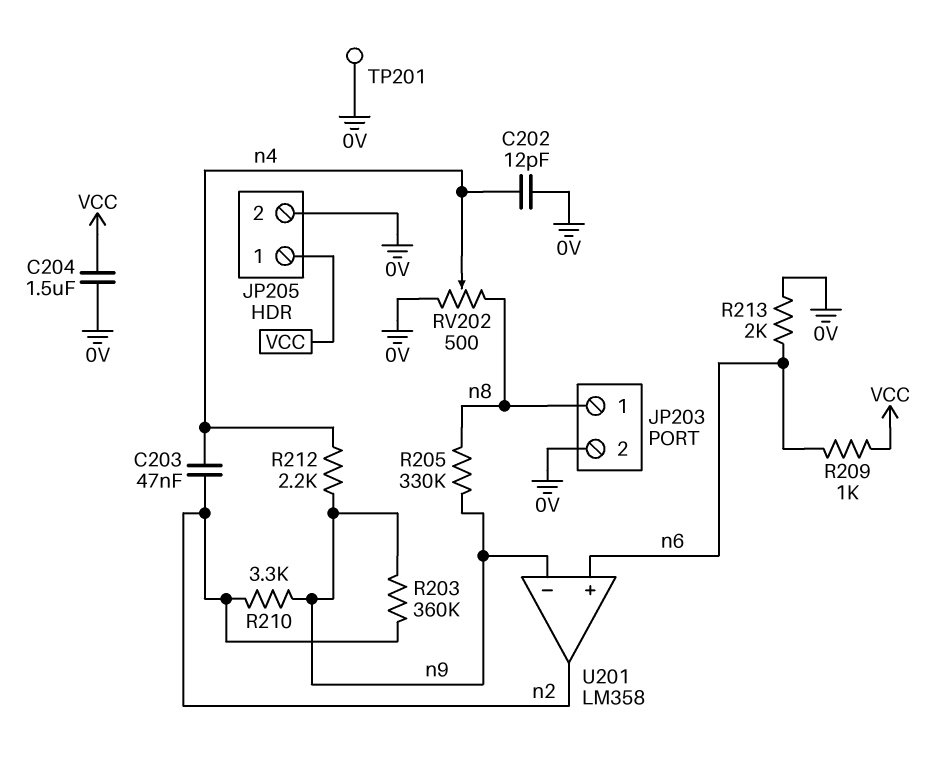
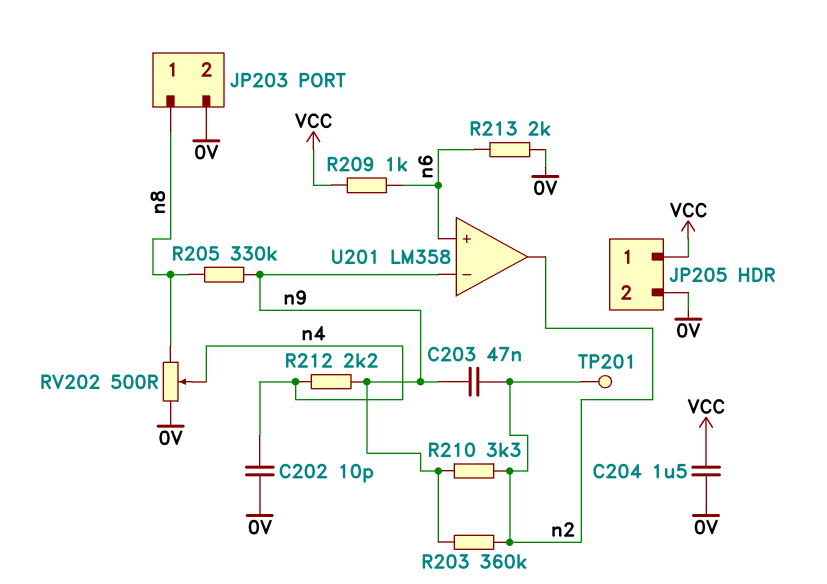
C202: 12pF (0V, n4) -> 10pF (0V, n4)
C203: 47nF (n2, n4) -> 47nF (n2, n9)
TP201: test point (0V) -> test point (n2)

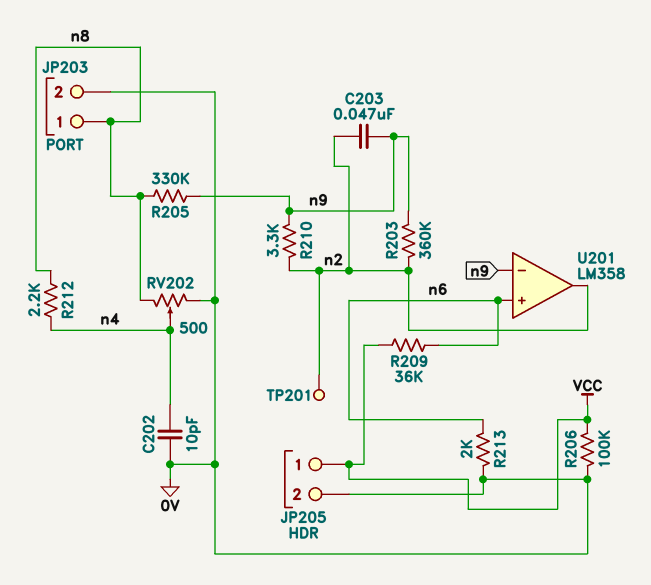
C204: 1.5uF (0V, VCC) -> none
R206: none -> 100k (0V, VCC)
R209: 1k (VCC, n6) -> 36k (VCC, n6)
R212: 2.2k (n4, n9) -> 2.2k (n4, n8)

